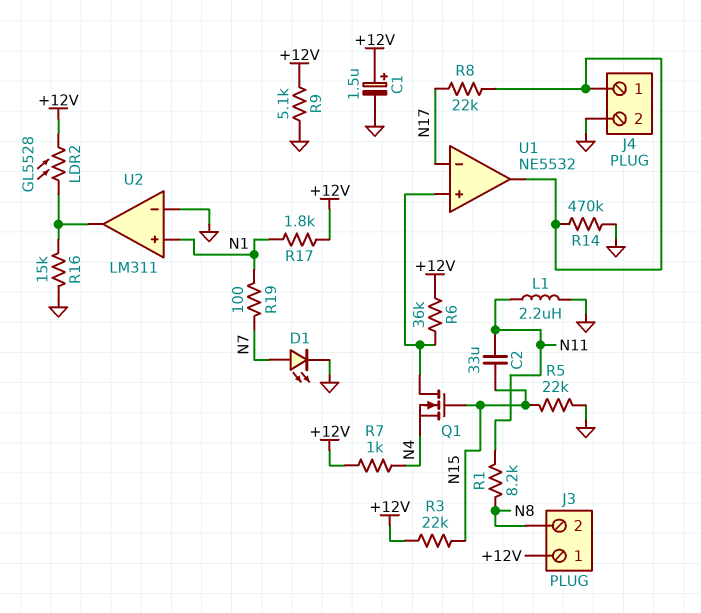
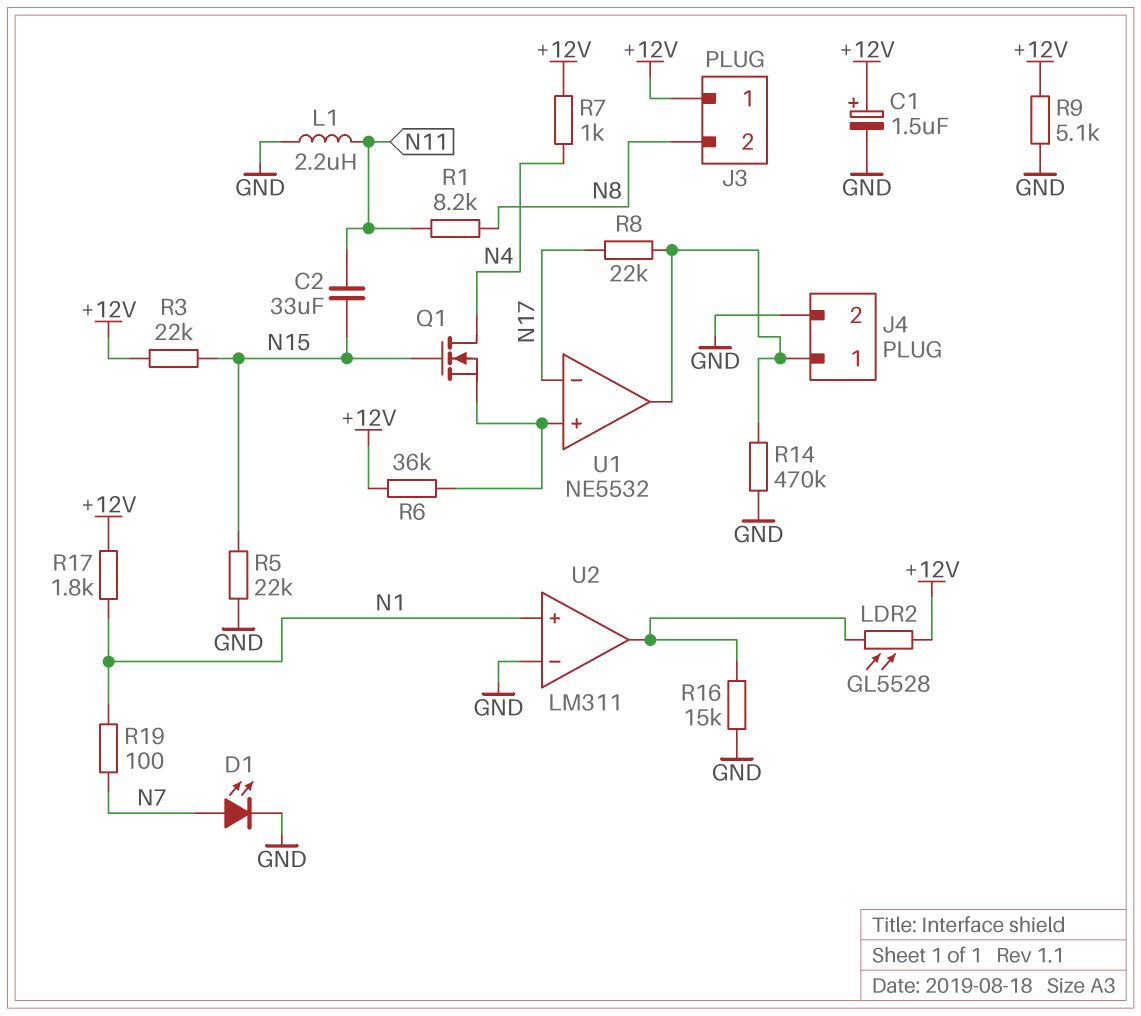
Q1: NMOS (G N15, D U1/in+, S N4) -> NMOS (G N15, D N4, S U1/in+)

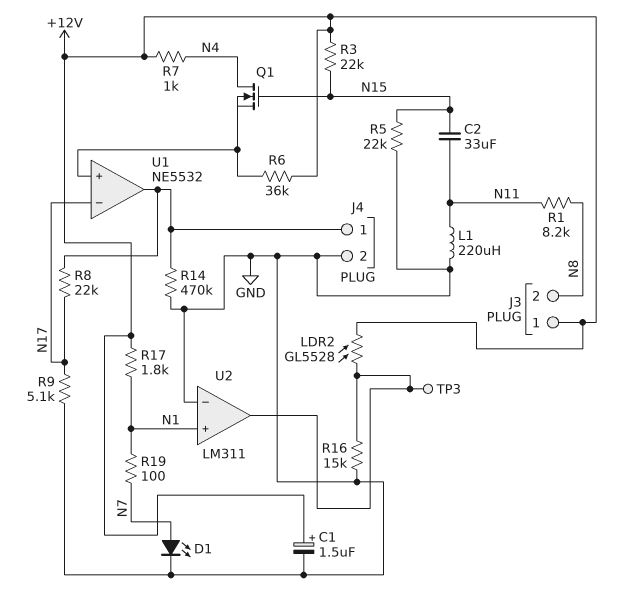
L1: 2.2uH (GND, N11) -> 220uH (GND, N11)
R9: 5.1k (+12V, GND) -> 5.1k (GND, N17)
TP3: none -> test point (U2/out)

